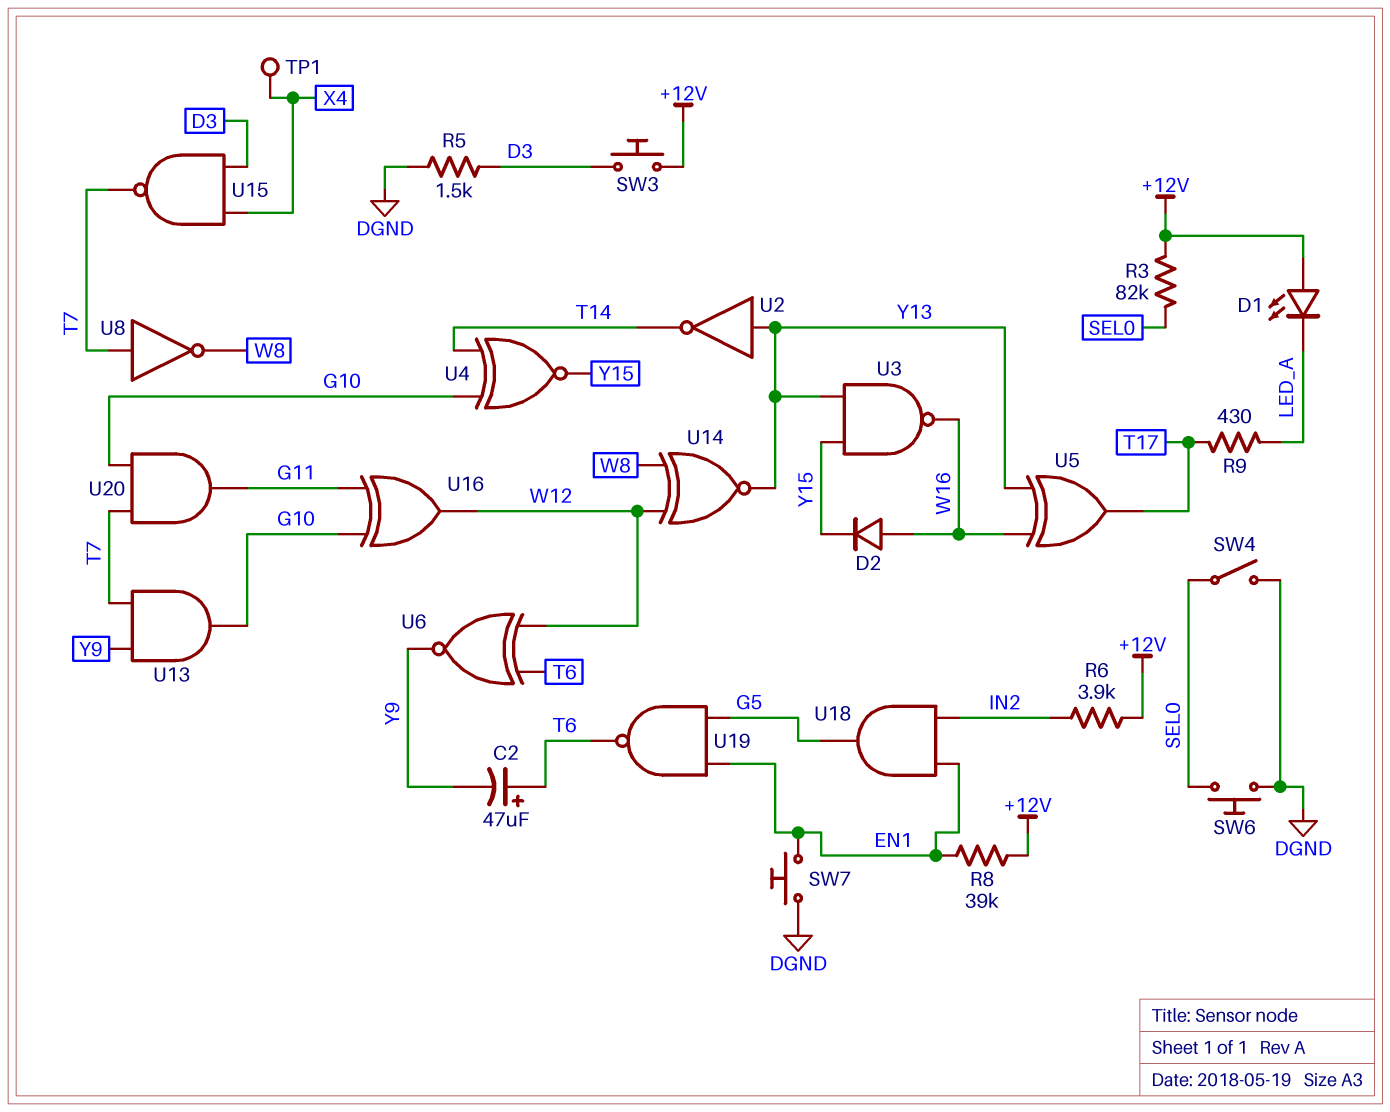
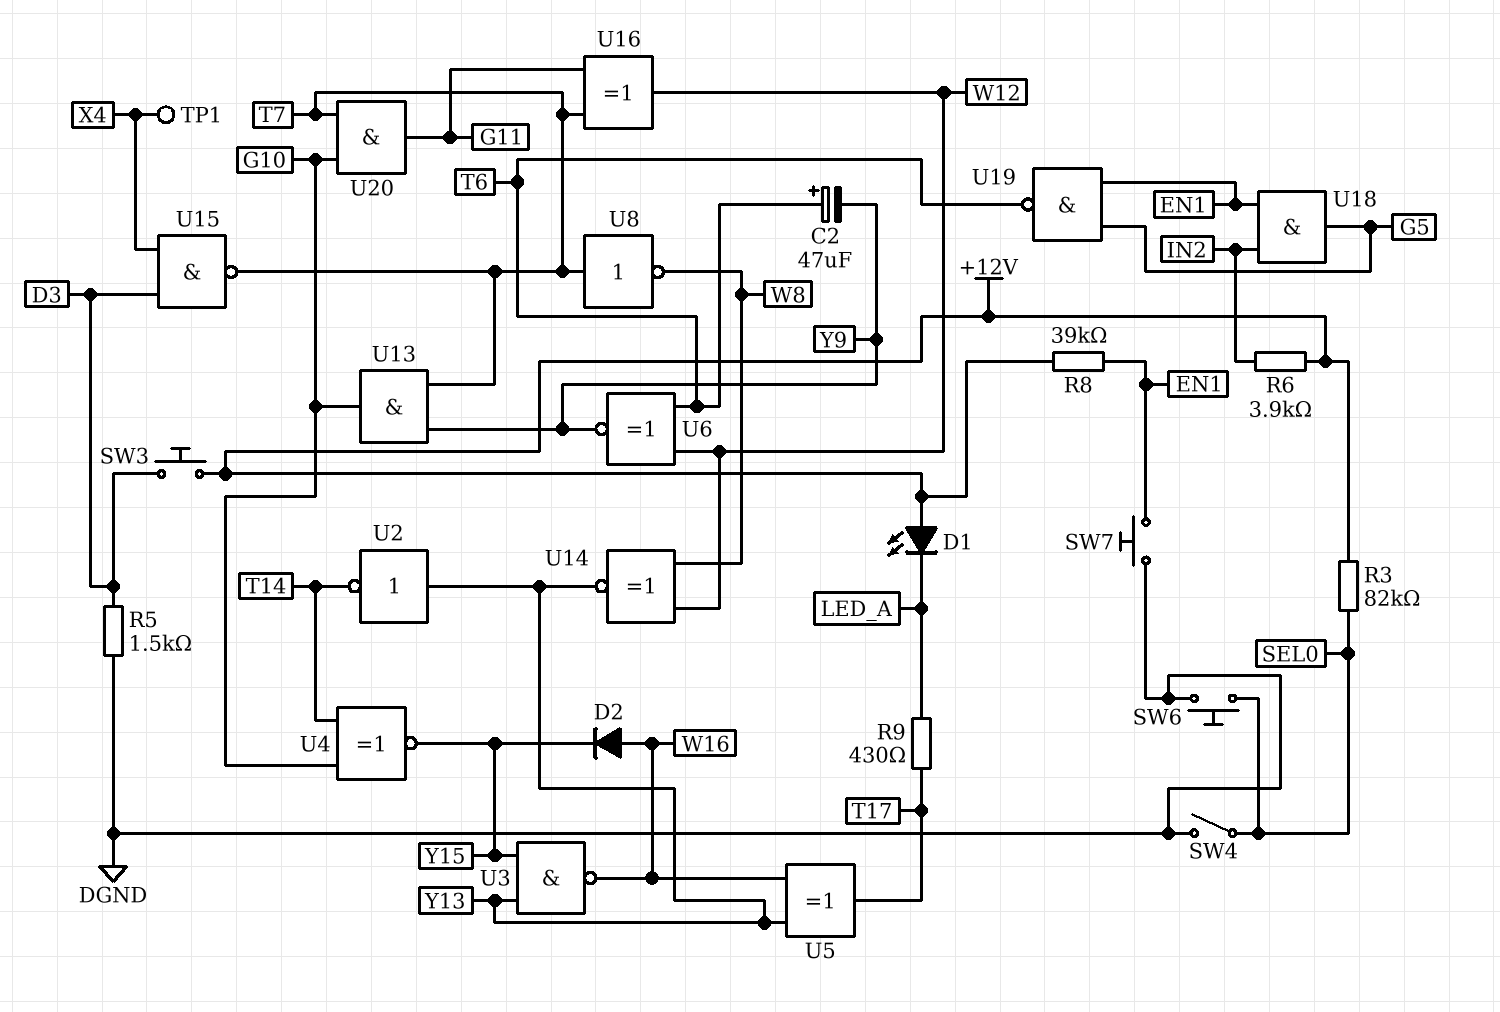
U16: XOR (in G10, in G11, out W12) -> XOR (in G11, in T7, out W12)

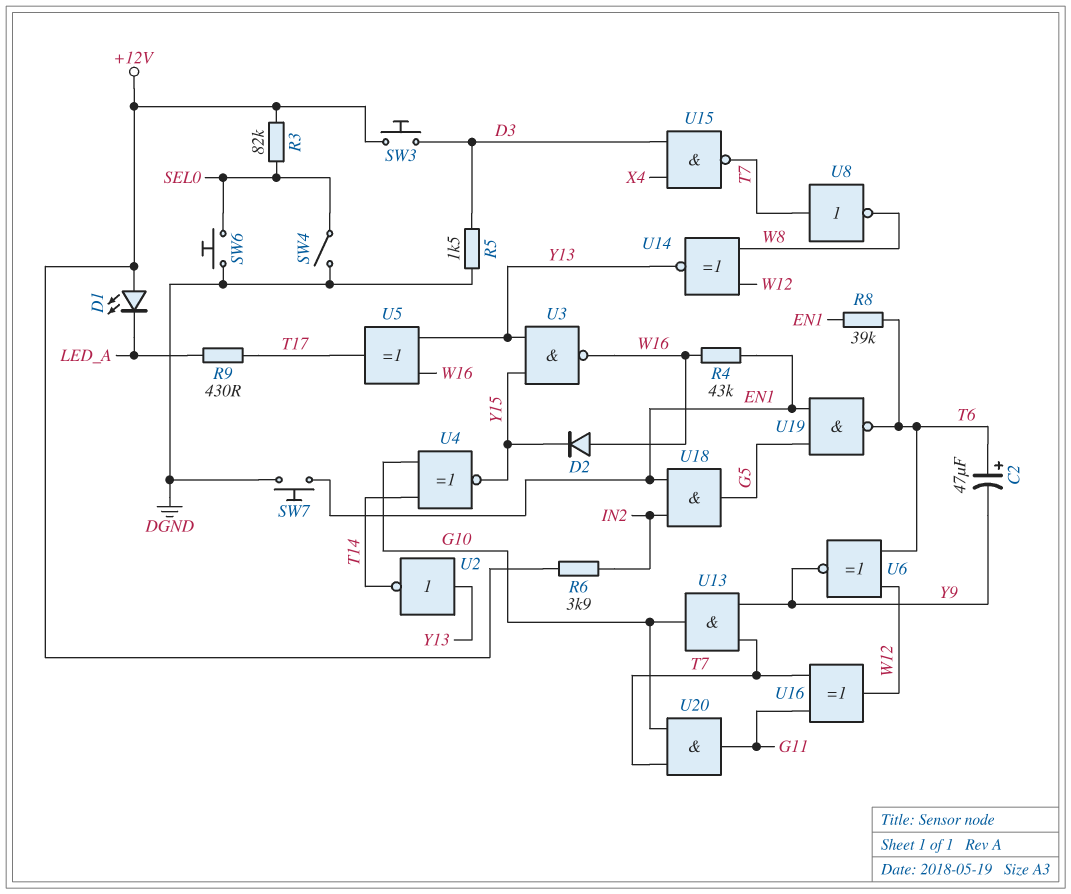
R4: none -> 43k (EN1, W16)
R8: 39k (+12V, EN1) -> 39k (EN1, T6)
TP1: test point (X4) -> none

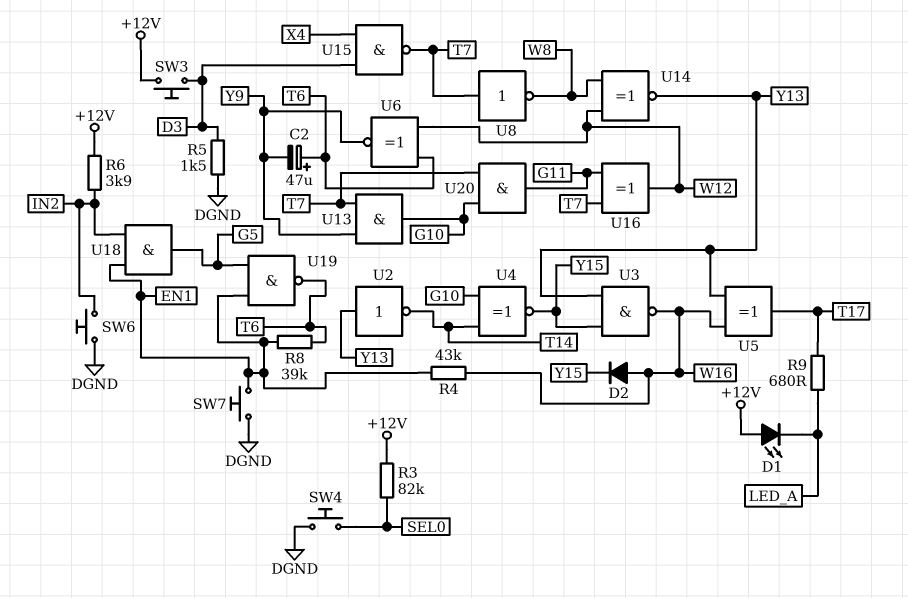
R9: 430 (LED_A, T17) -> 680 (LED_A, T17)
SW4: switch (DGND, SEL0) -> button (DGND, SEL0)
SW6: button (DGND, SEL0) -> button (DGND, IN2)

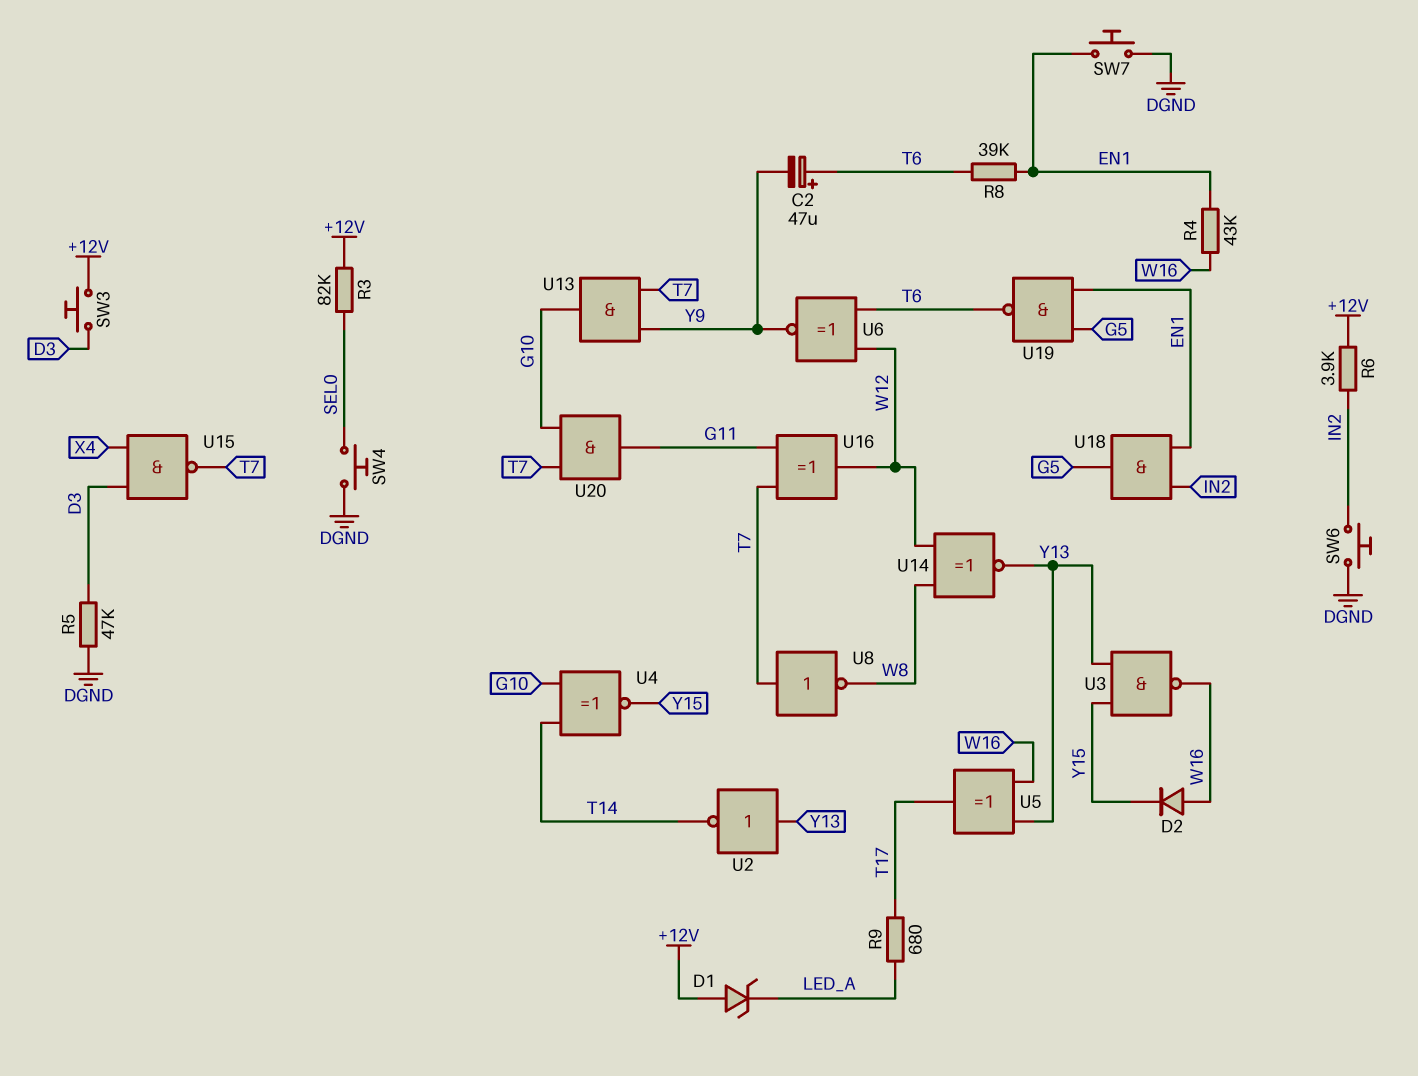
D1: LED (A +12V, K LED_A) -> zener (A +12V, K LED_A)
R5: 1.5k (D3, DGND) -> 47k (D3, DGND)

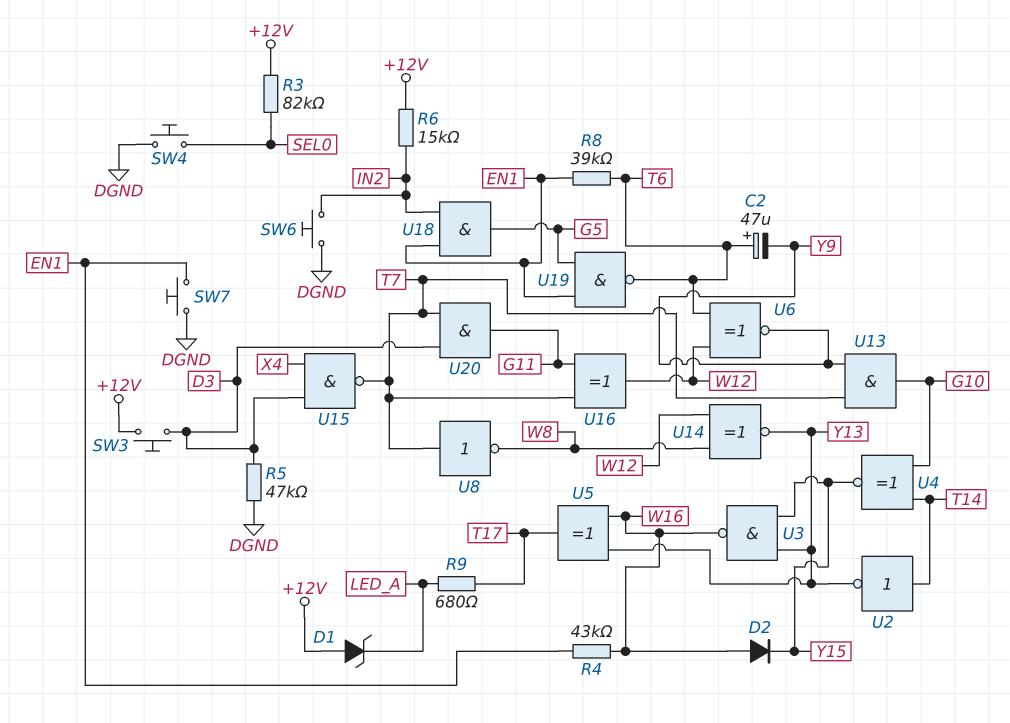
R6: 3.9k (+12V, IN2) -> 15k (+12V, IN2)
U2: NOT (in Y13, out T14) -> NOT (in T14, out Y13)
U20: AND (in G10, in T7, out G11) -> AND (in D3, in T7, out G11)

